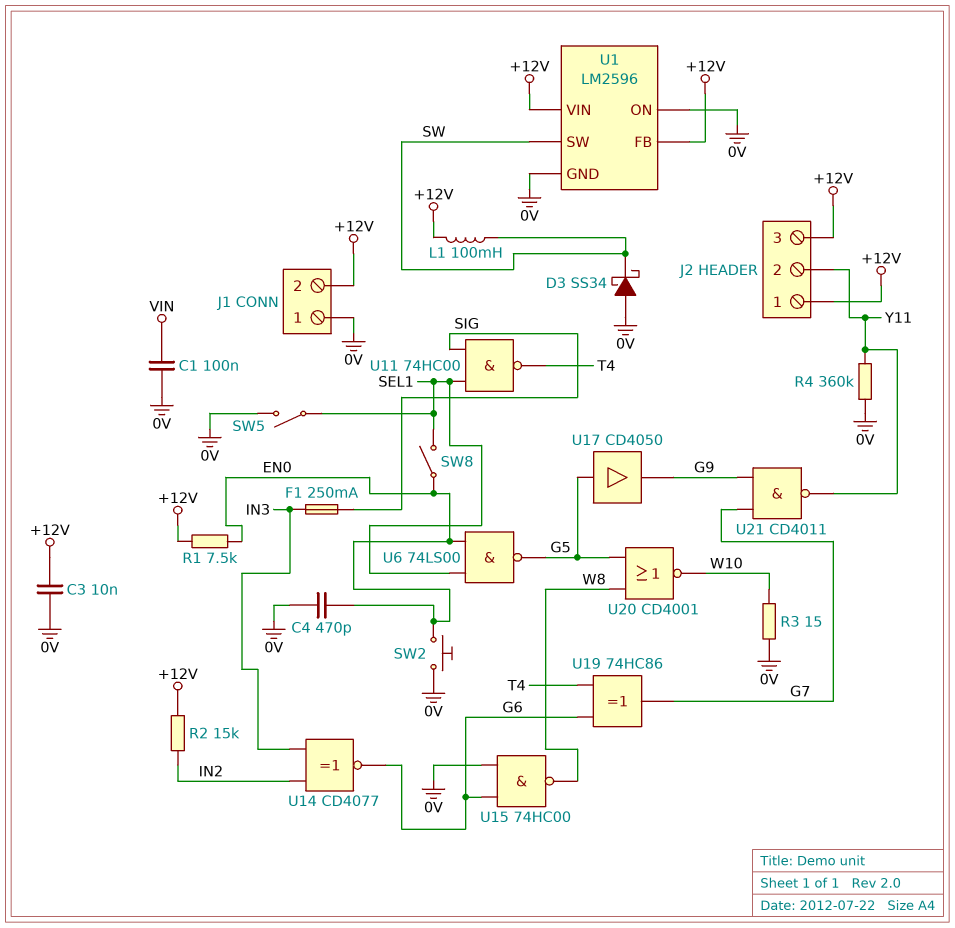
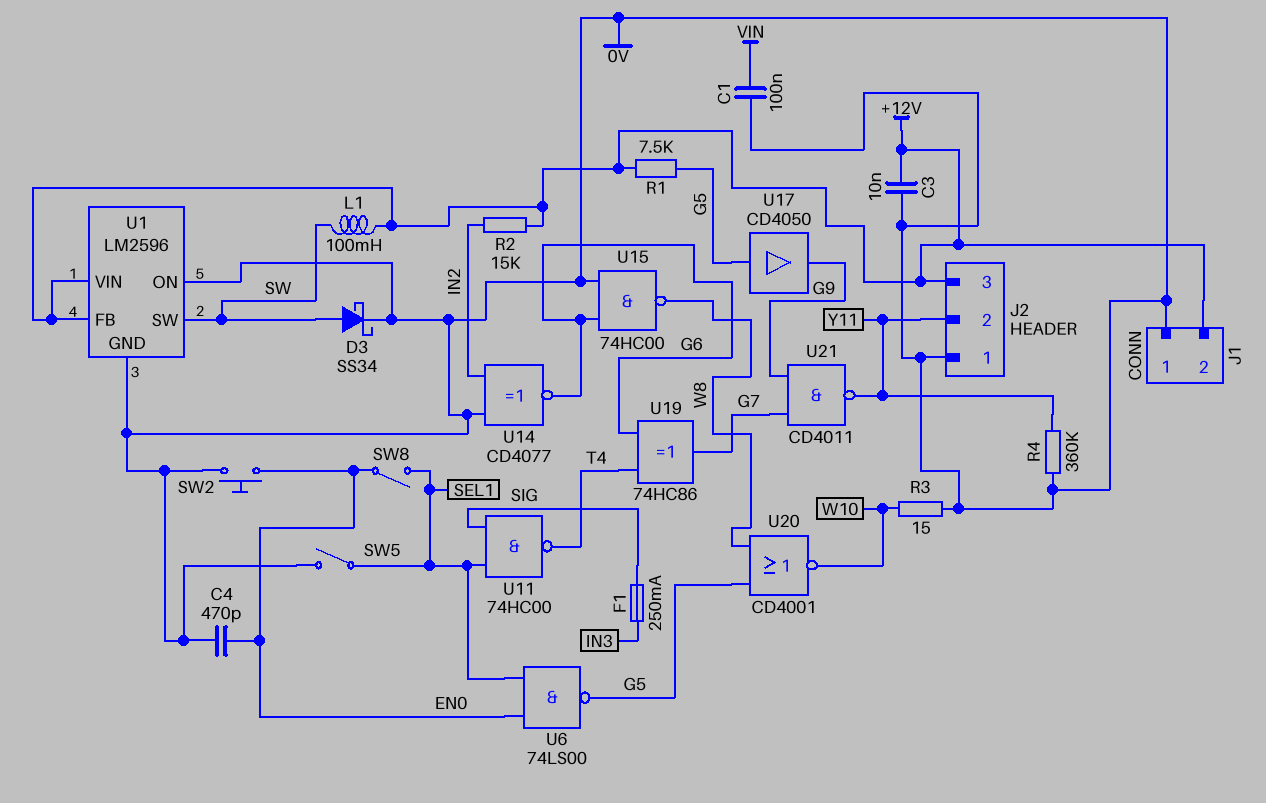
D3: schottky SS34 (A 0V, K SW) -> schottky SS34 (A SW, K 0V)
J2 pin 1: +12V -> 0V
R1: 7.5k (+12V, EN0) -> 7.5k (+12V, G5)
U14: XNOR CD4077 (in IN2, in IN3, out G6) -> XNOR CD4077 (in 0V, in IN2, out G6)

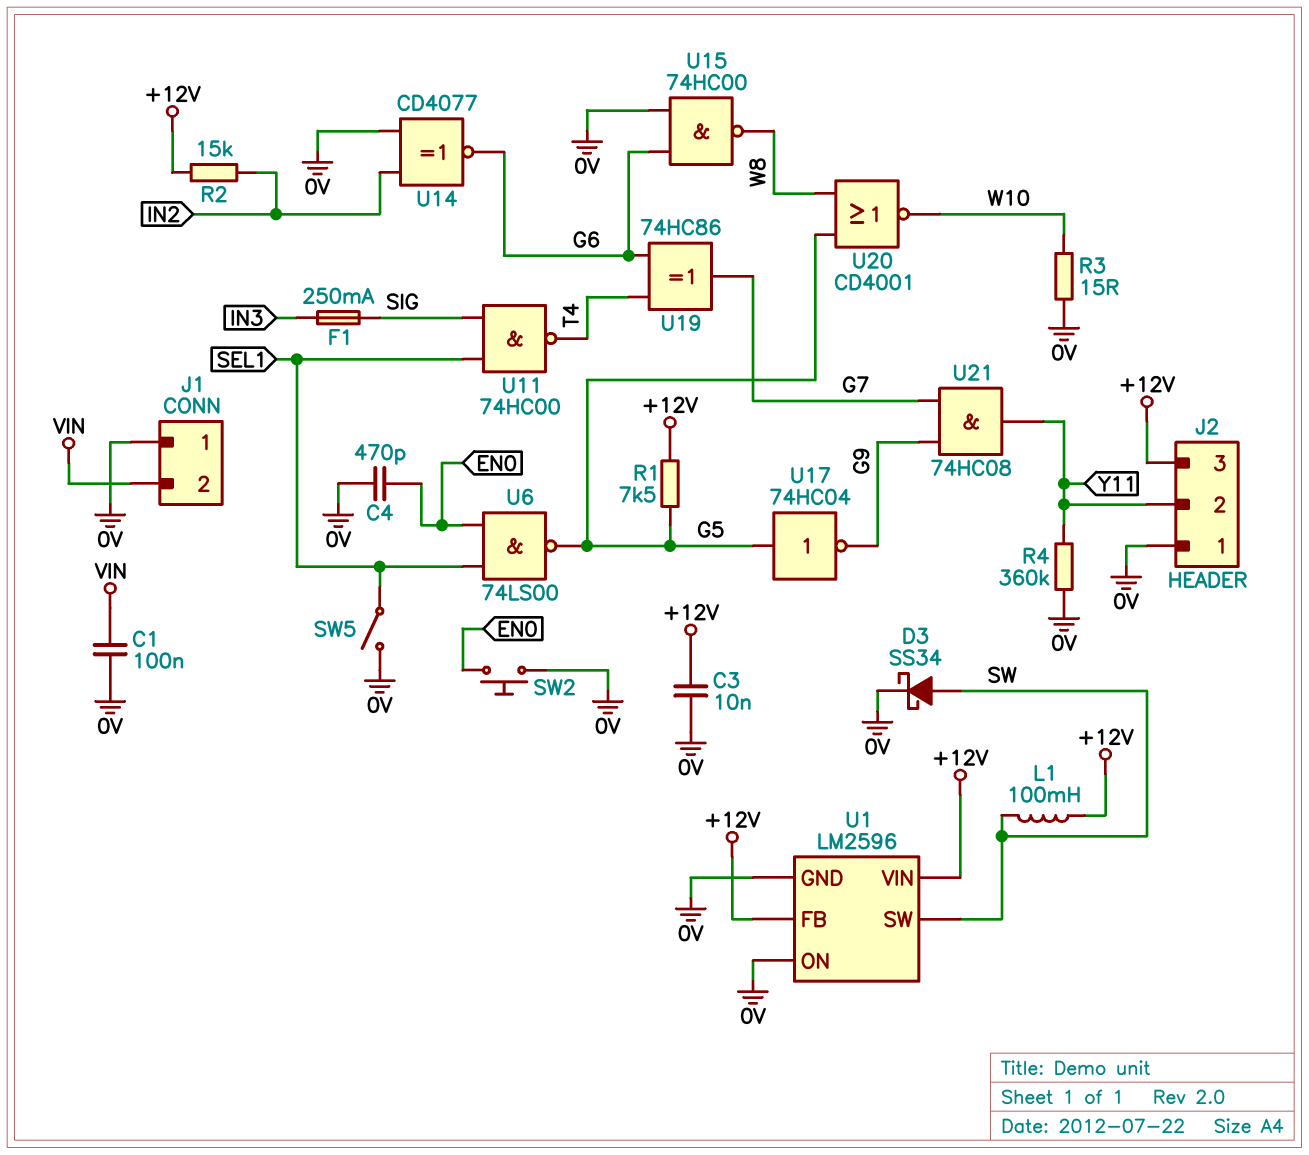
J1 pin 2: +12V -> VIN
SW8: switch (EN0, SEL1) -> none
U17: buffer CD4050 (in G5, out G9) -> NOT 74HC04 (in G5, out G9)
U21: NAND CD4011 (in G7, in G9, out Y11) -> AND 74HC08 (in G7, in G9, out Y11)

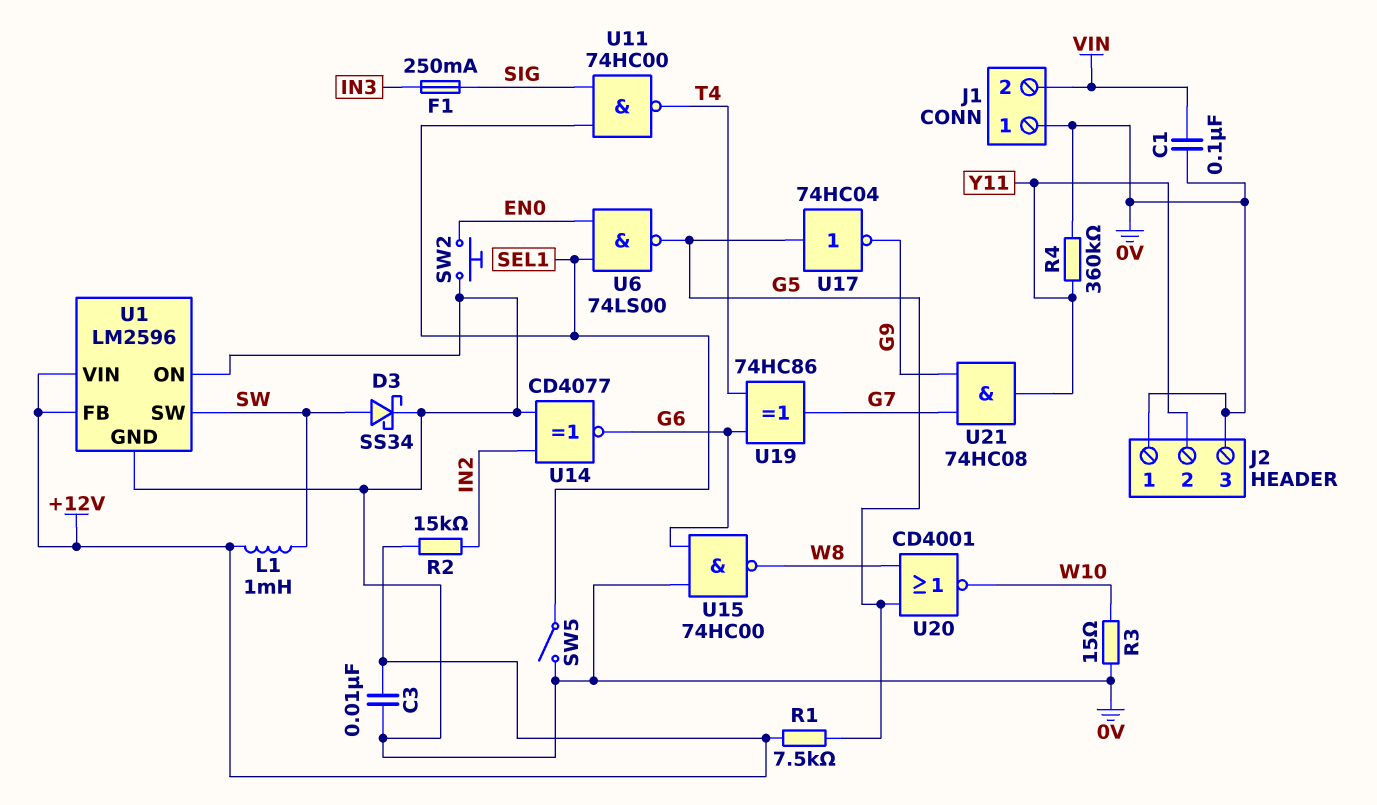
C4: 470pF (0V, EN0) -> none
J2 pin 3: +12V -> 0V
L1: 100mH (+12V, SW) -> 1mH (+12V, SW)

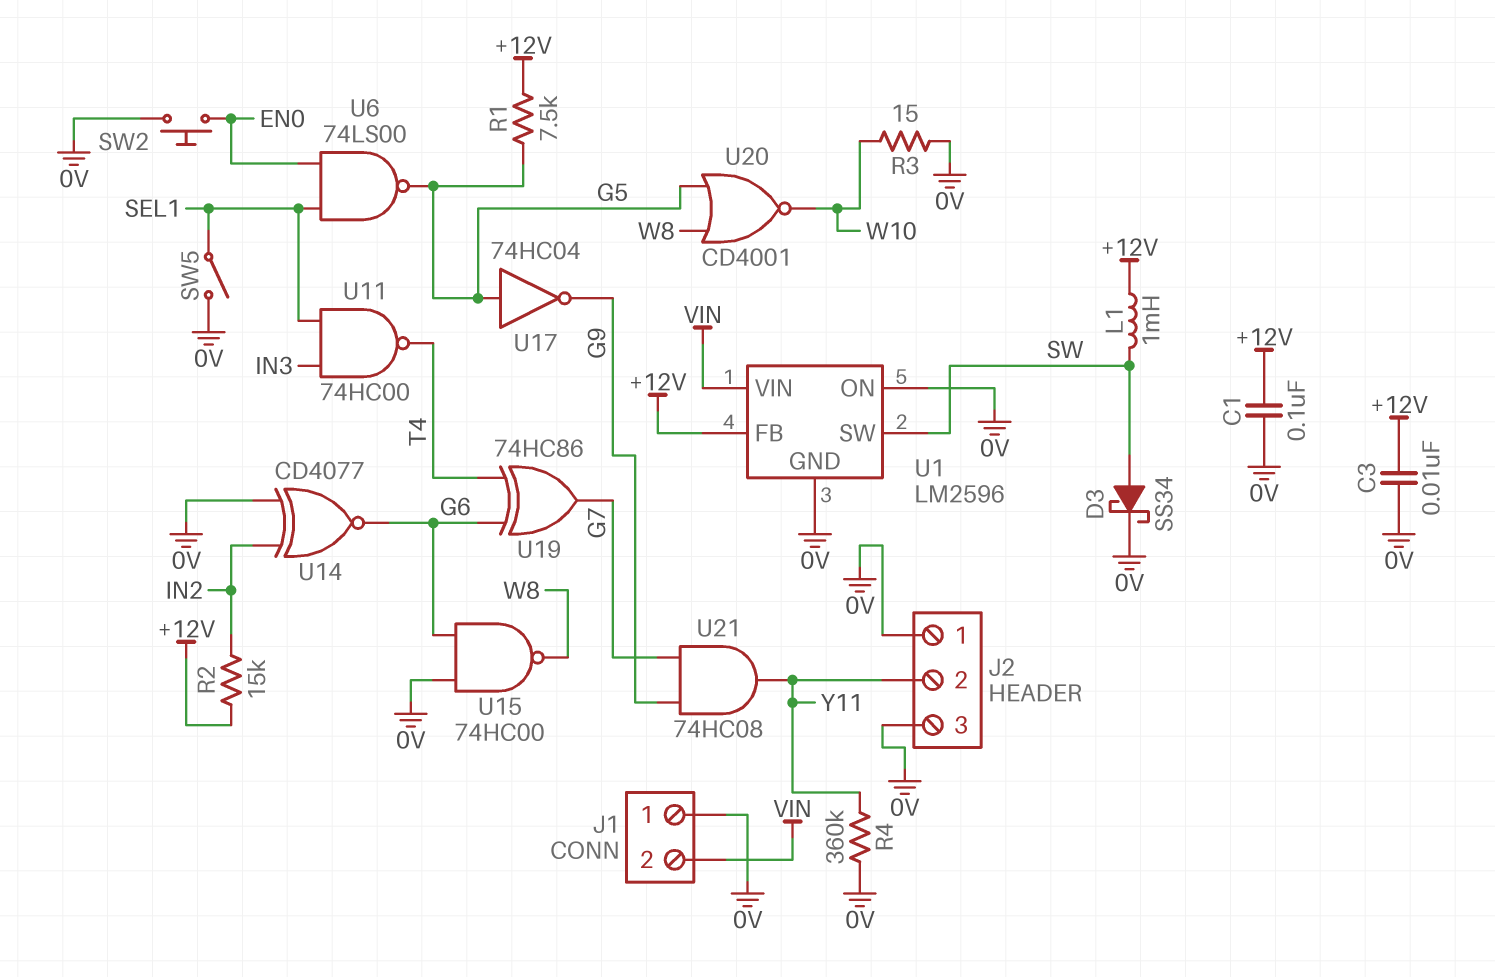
C1: 100nF (0V, VIN) -> 100nF (+12V, 0V)
F1: 250mA (IN3, SIG) -> none
U1 pin VIN: +12V -> VIN
U11: NAND 74HC00 (in SEL1, in SIG, out T4) -> NAND 74HC00 (in IN3, in SEL1, out T4)

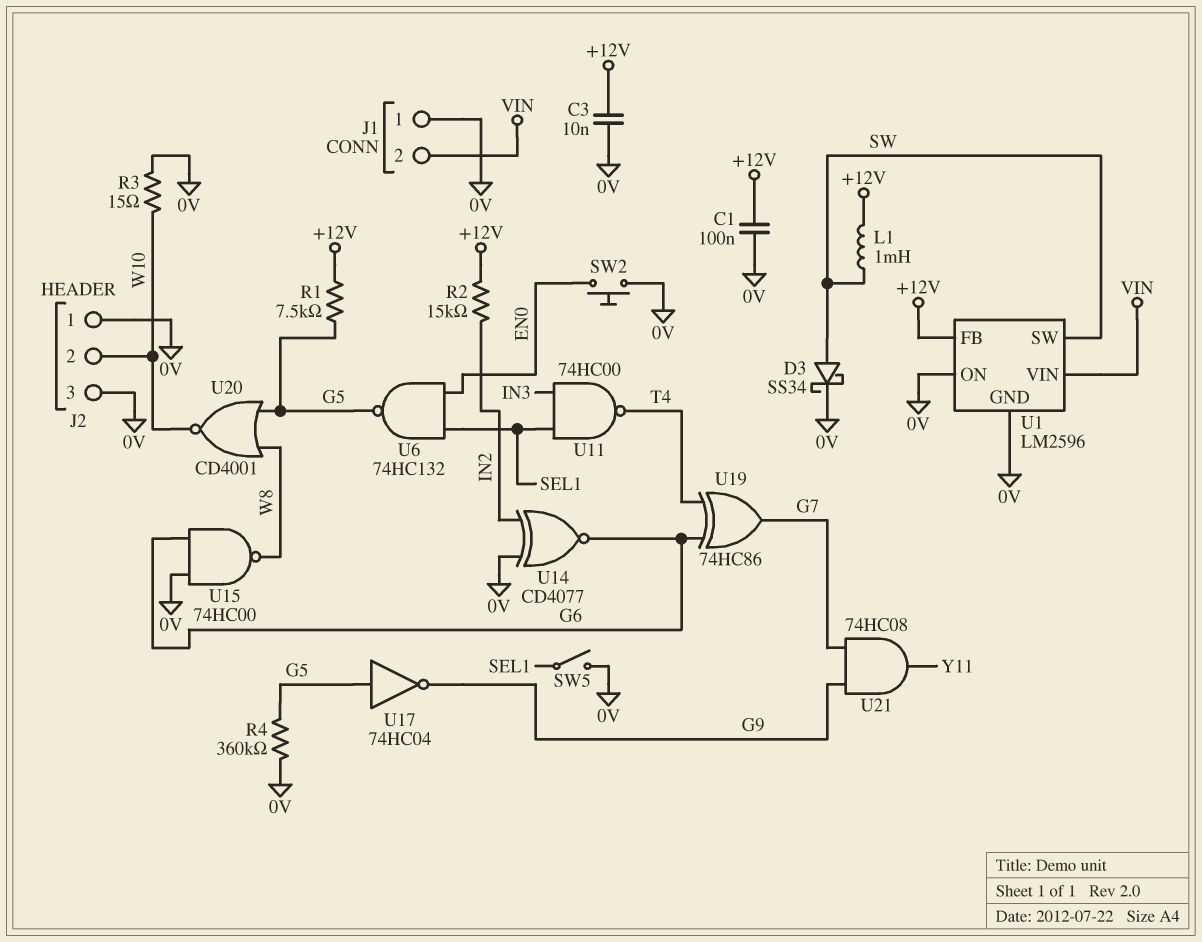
J2 pin 2: Y11 -> W10
R4: 360k (0V, Y11) -> 360k (0V, G5)
U6: NAND 74LS00 (in EN0, in SEL1, out G5) -> NAND 74HC132 (in EN0, in SEL1, out G5)

